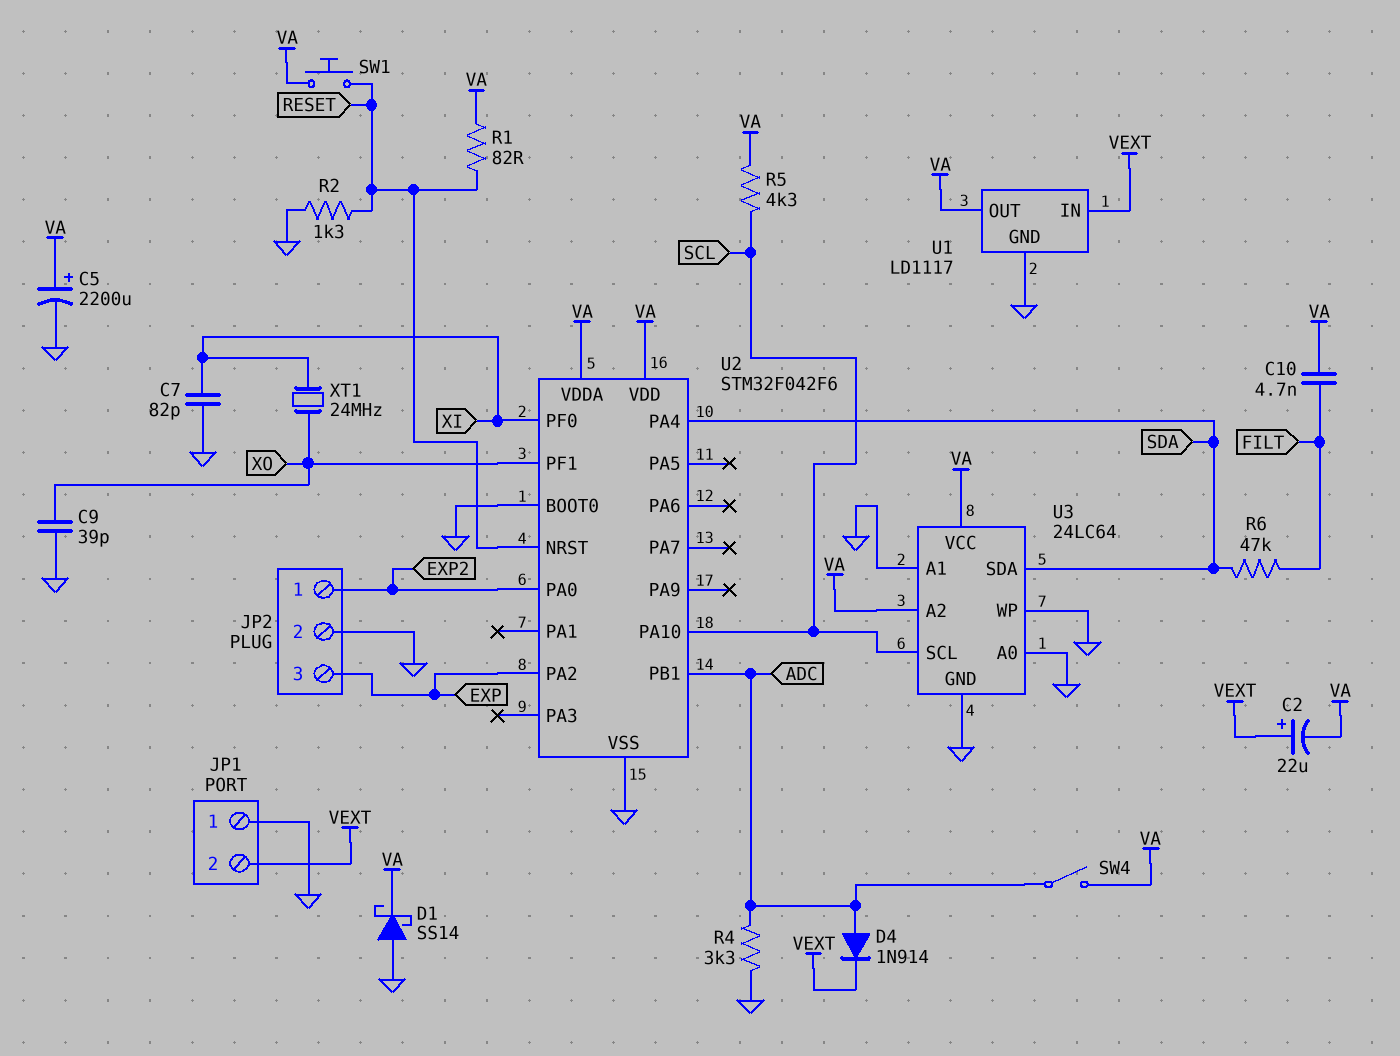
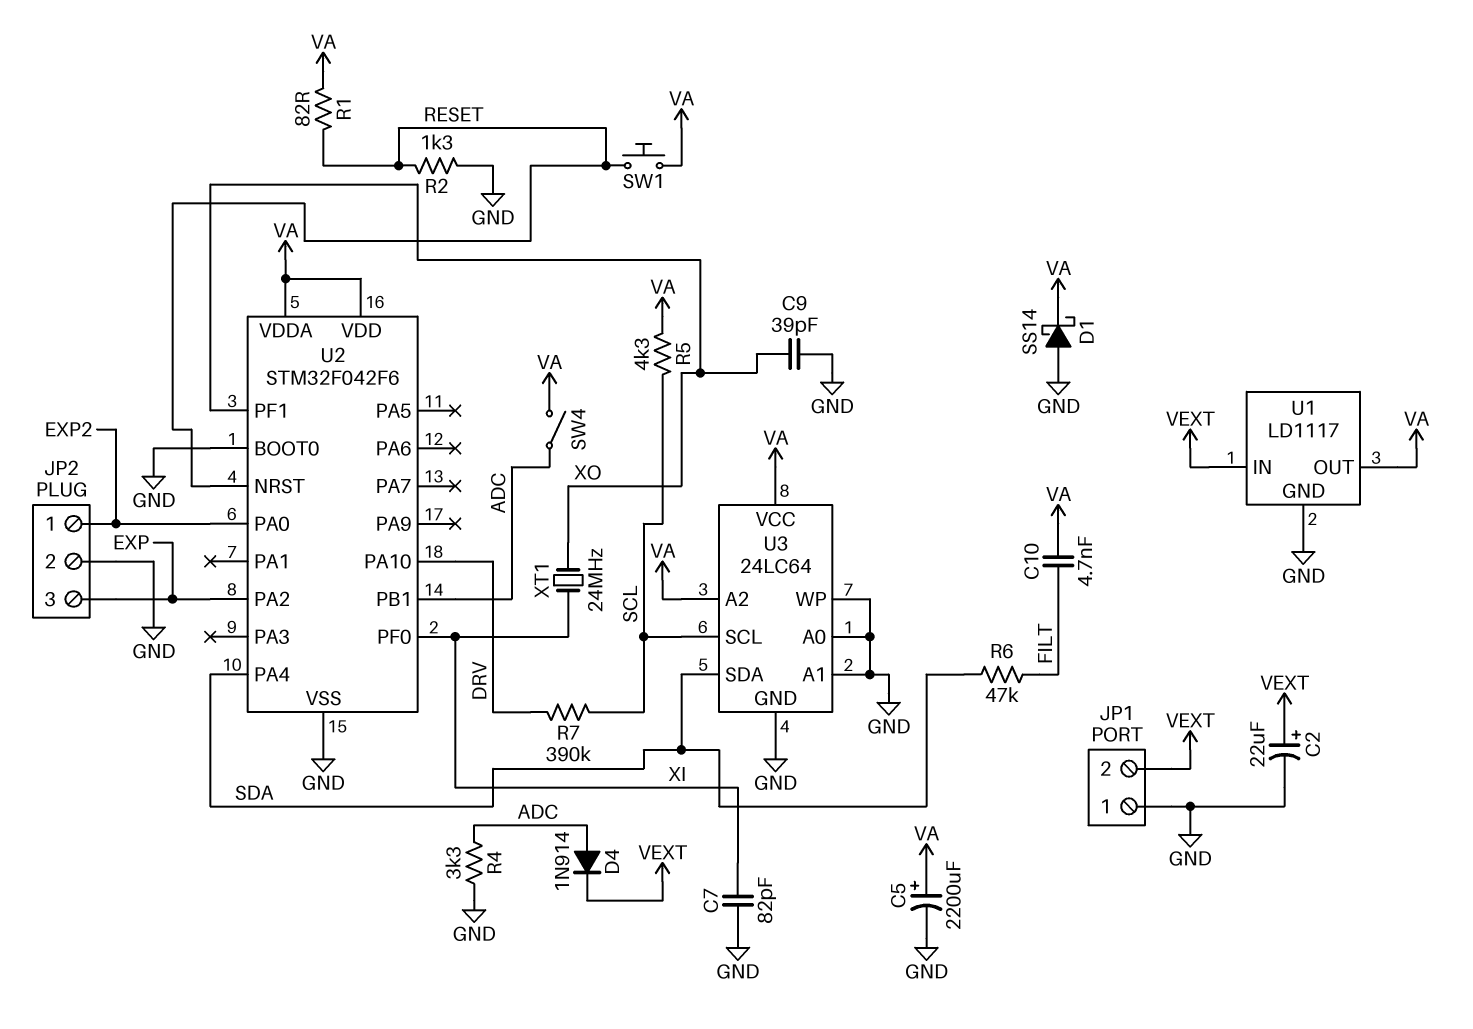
C2: 22uF (plus VEXT, minus VA) -> 22uF (plus VEXT, minus GND)
R7: none -> 390k (DRV, SCL)
U2 pin PA10: SCL -> DRV

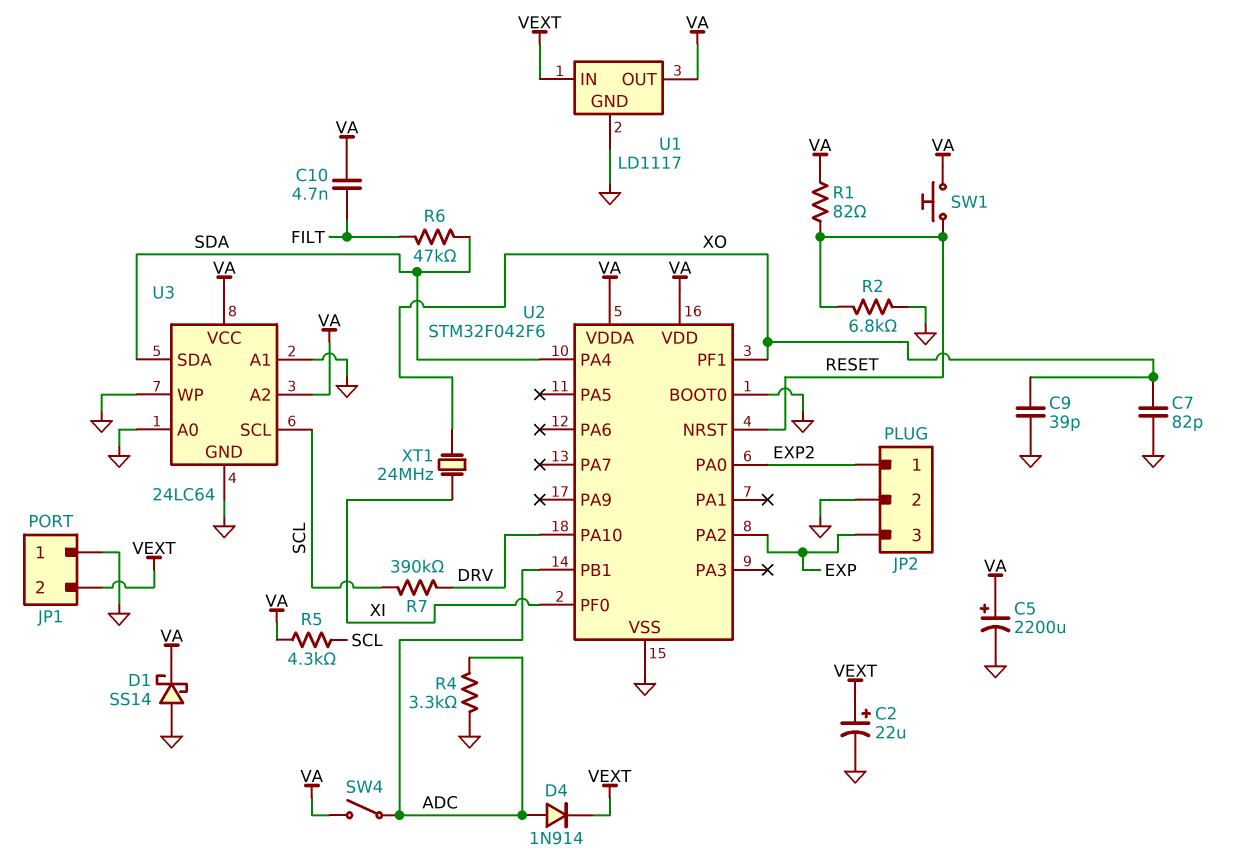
C7: 82pF (GND, XI) -> 82pF (GND, XO)
R2: 1.3k (GND, RESET) -> 6.8k (GND, RESET)

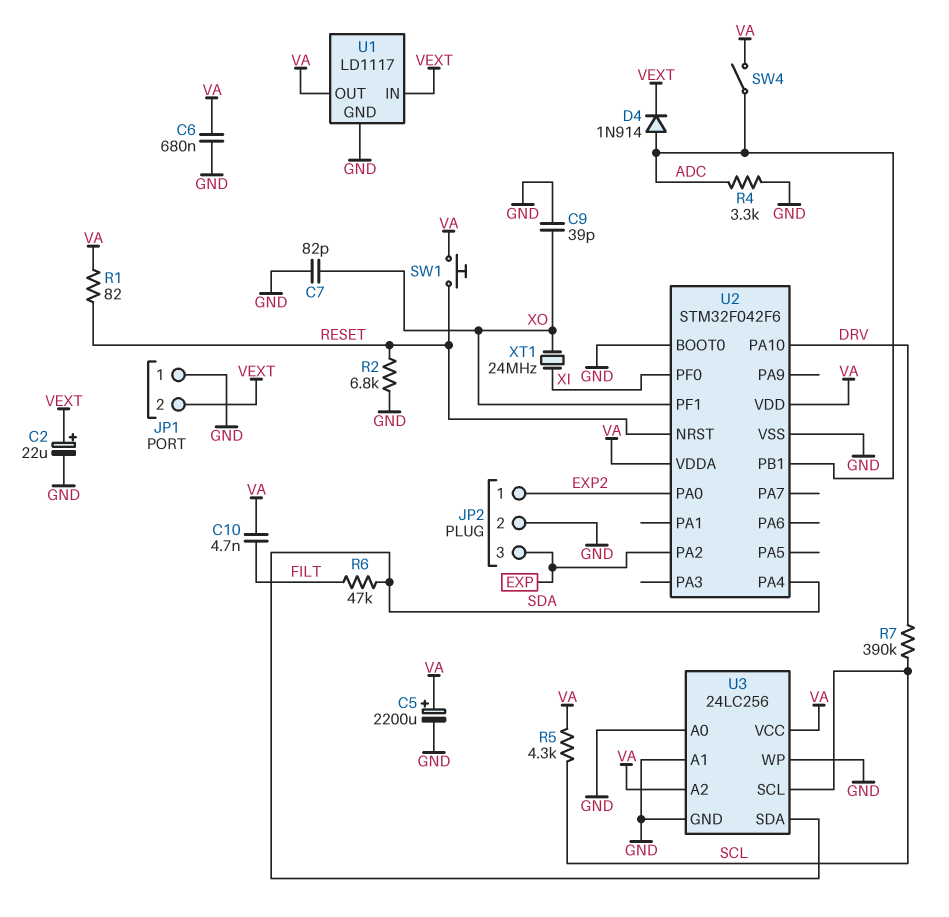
C6: none -> 680nF (GND, VA)
D1: schottky SS14 (A GND, K VA) -> none
U3: 24LC64 -> 24LC256

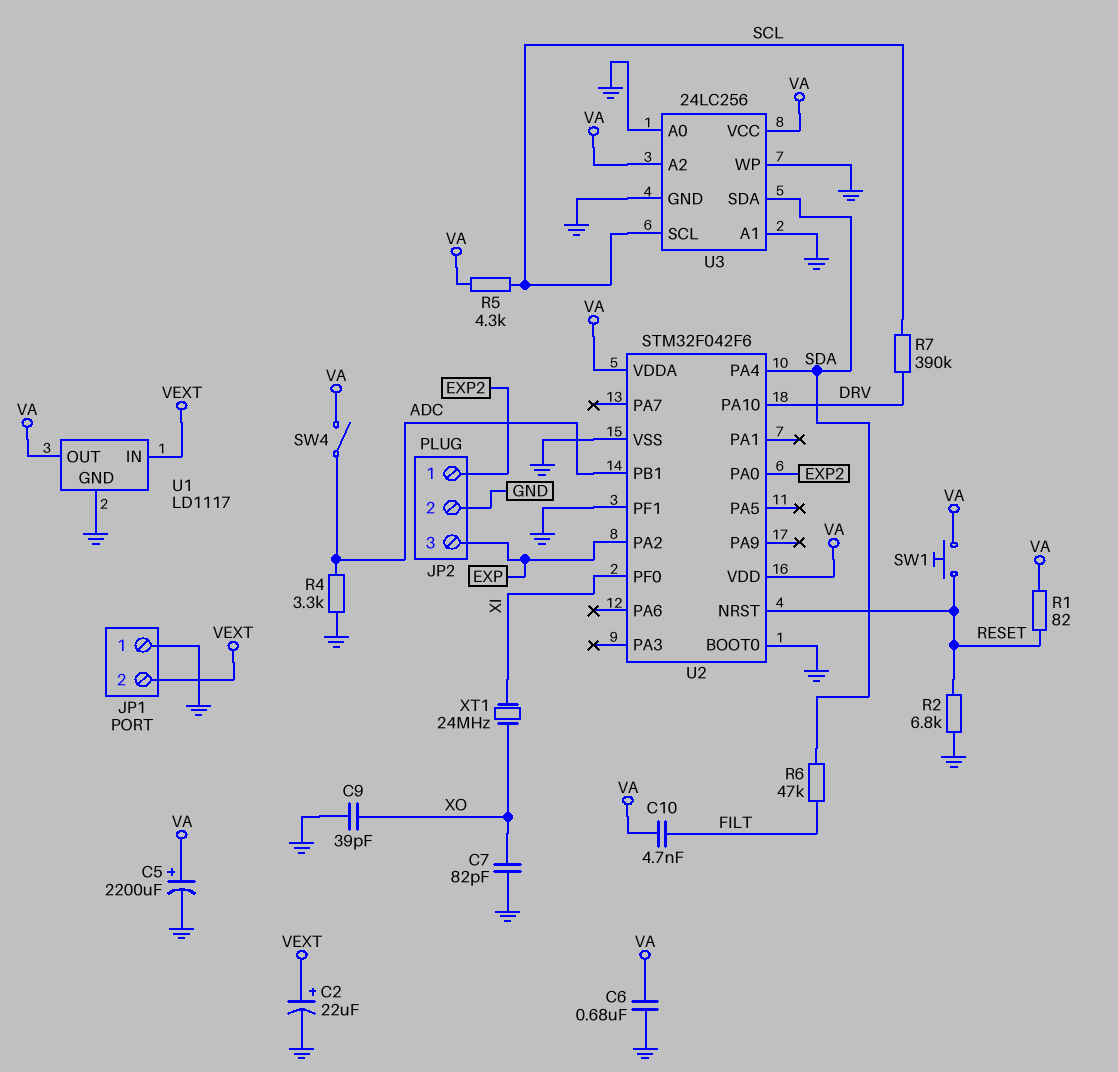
D4: diode 1N914 (A ADC, K VEXT) -> none
U2 pin PF1: XO -> GND

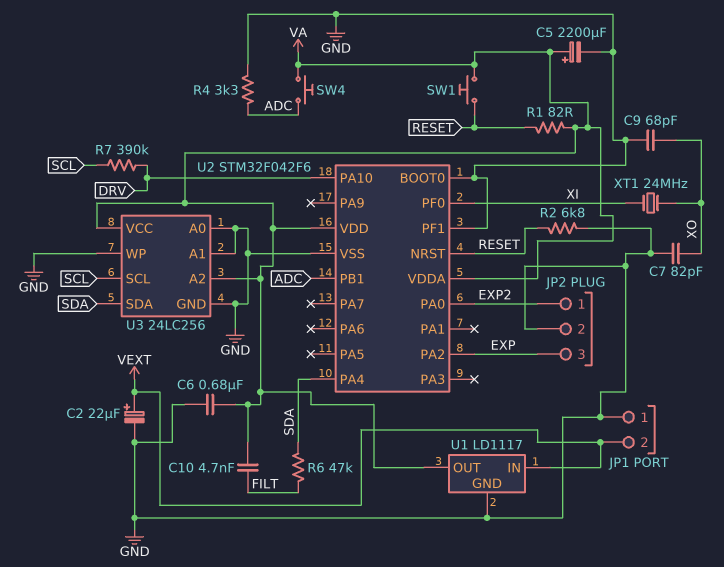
C9: 39pF (GND, XO) -> 68pF (GND, XO)
R5: 4.3k (SCL, VA) -> none
SW4: switch (ADC, VA) -> button (ADC, VA)

